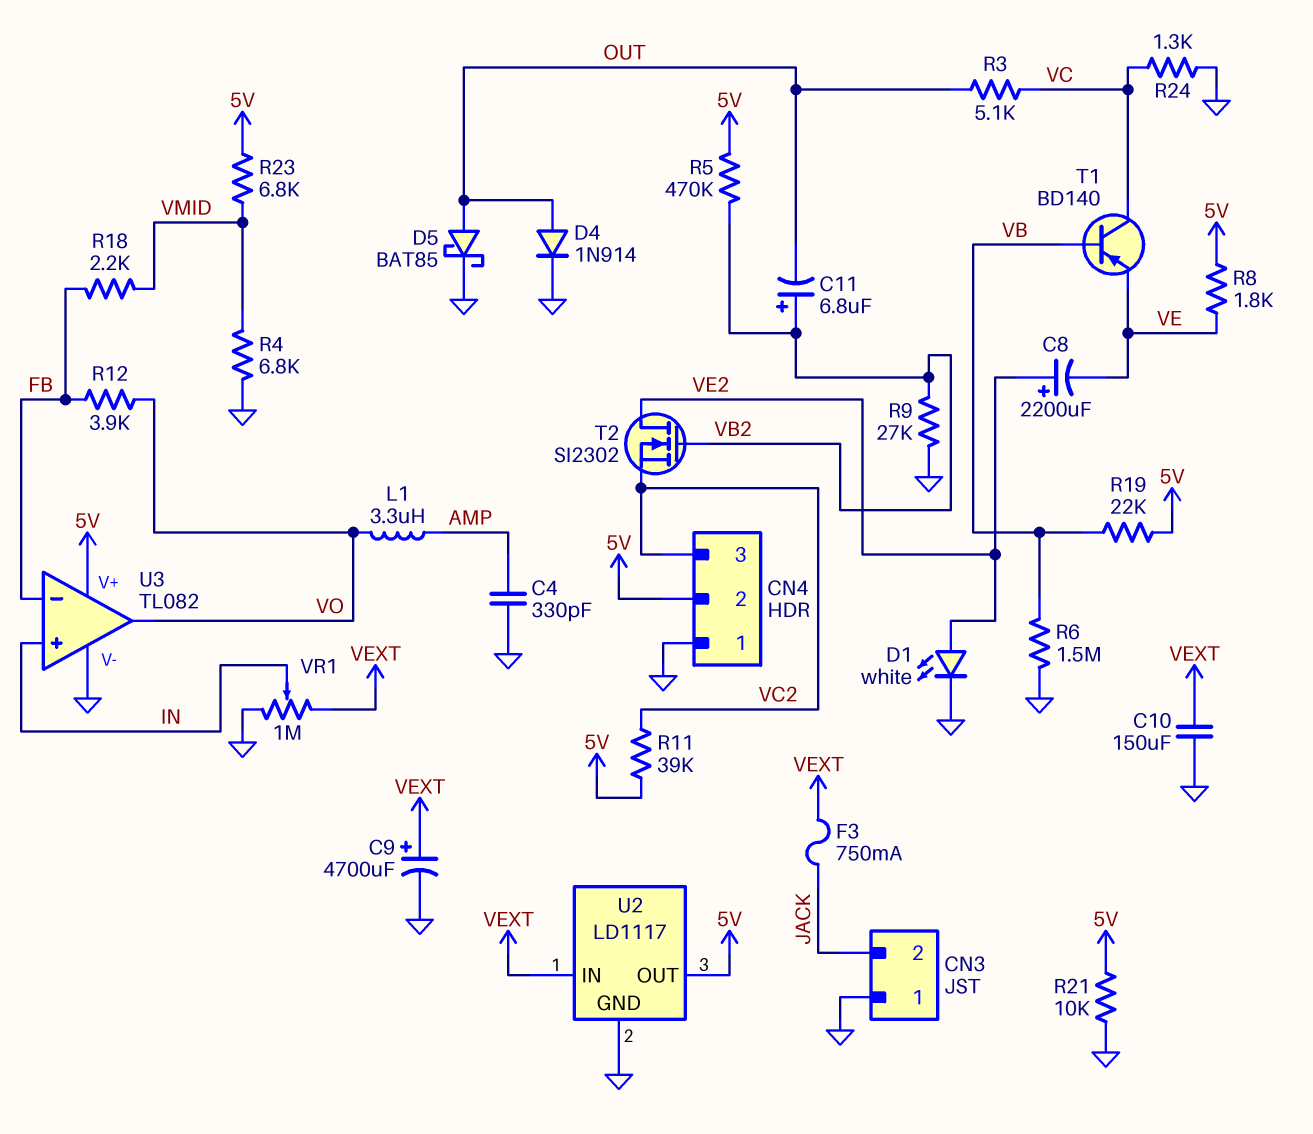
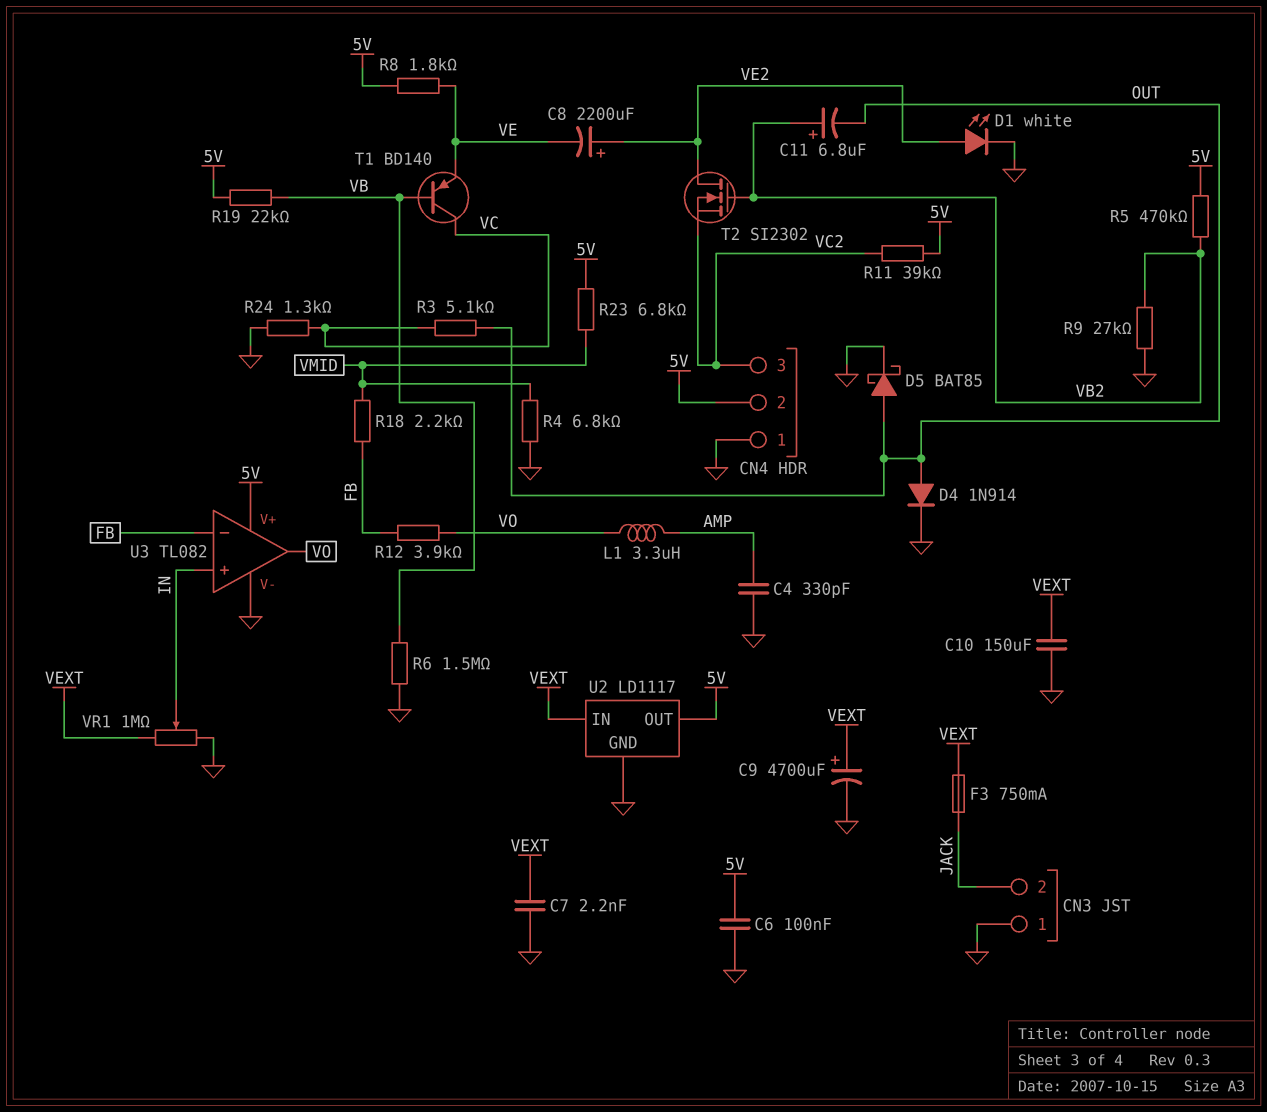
C6: none -> 100nF (5V, GND)
C7: none -> 2.2nF (GND, VEXT)
R21: 10k (5V, GND) -> none

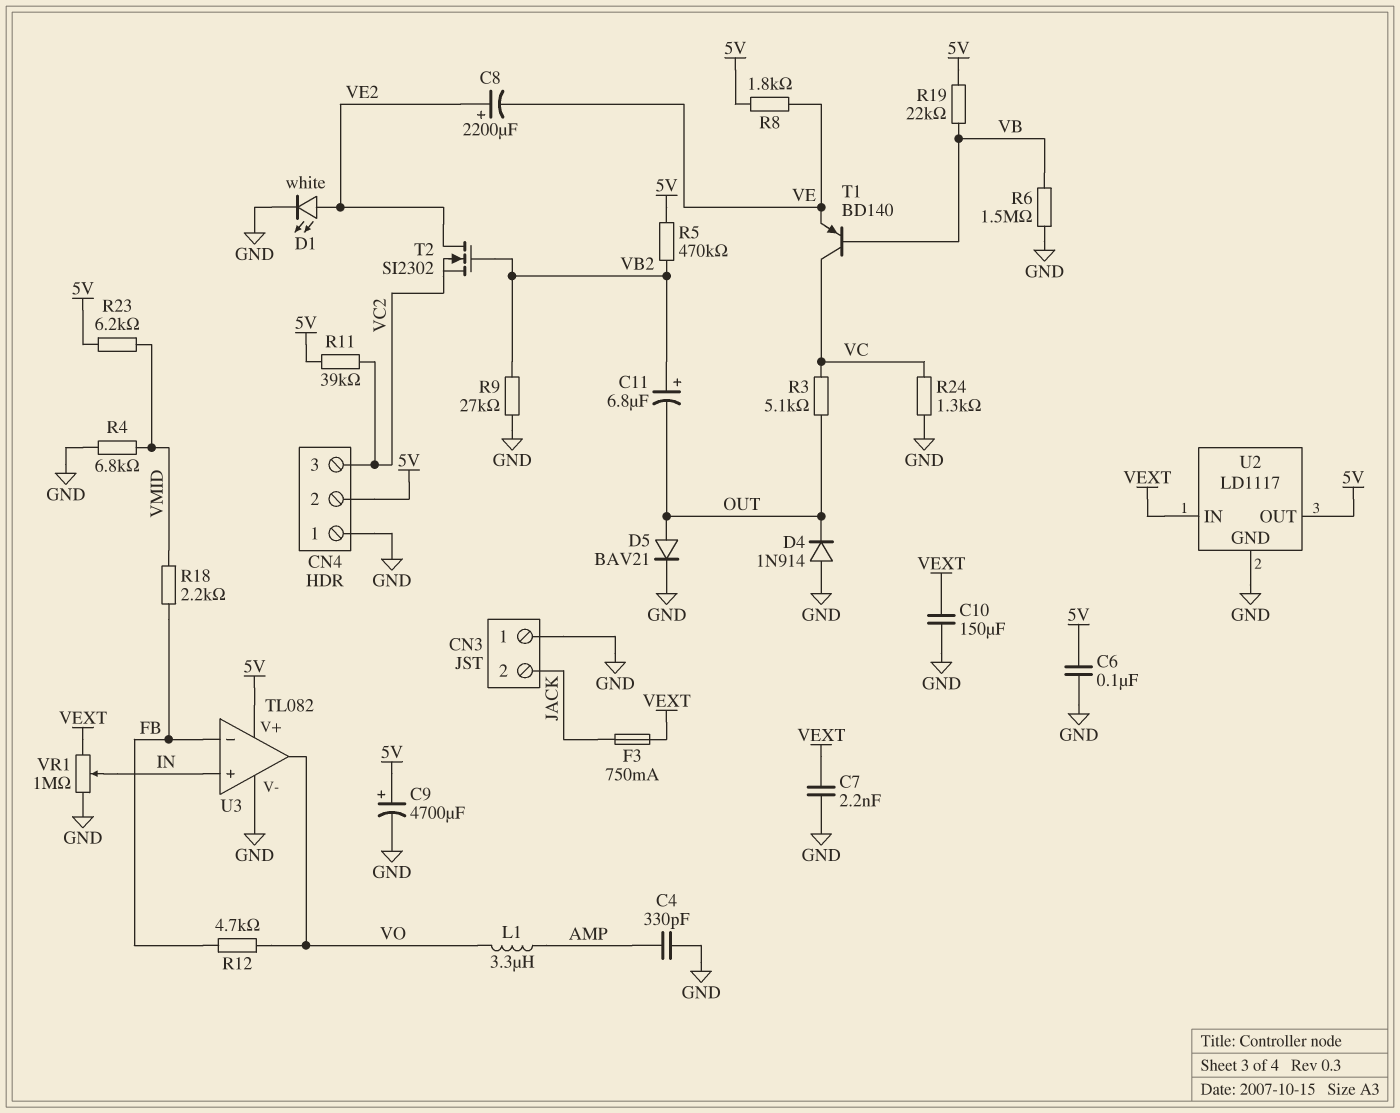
C9: 4700uF (plus VEXT, minus GND) -> 4700uF (plus 5V, minus GND)
D4: diode 1N914 (A OUT, K GND) -> diode 1N914 (A GND, K OUT)
D5: schottky BAT85 (A OUT, K GND) -> diode BAV21 (A OUT, K GND)
R12: 3.9k (FB, VO) -> 4.7k (FB, VO)
R23: 6.8k (5V, VMID) -> 6.2k (5V, VMID)

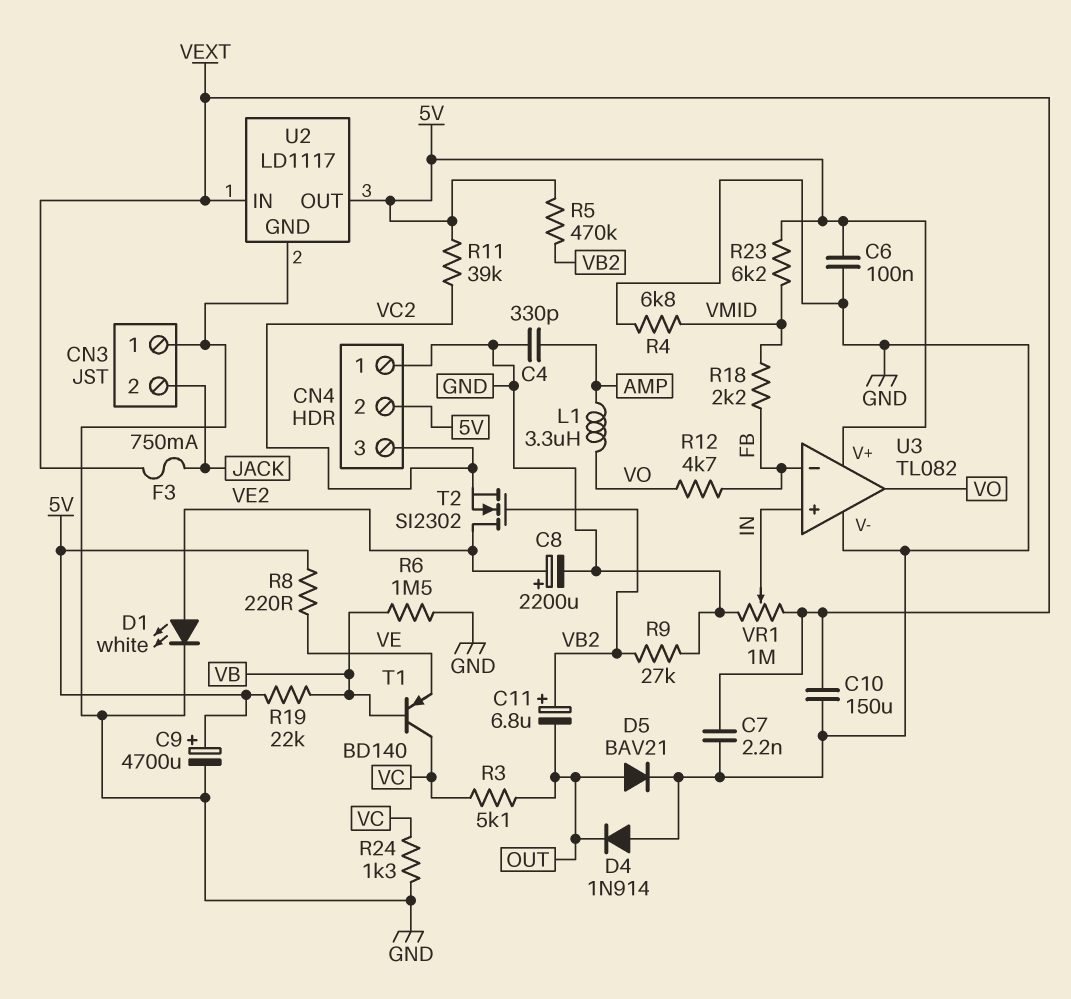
C8: 2200uF (plus VE2, minus VE) -> 2200uF (plus VE2, minus GND)
R8: 1.8k (5V, VE) -> 220 (5V, VE)

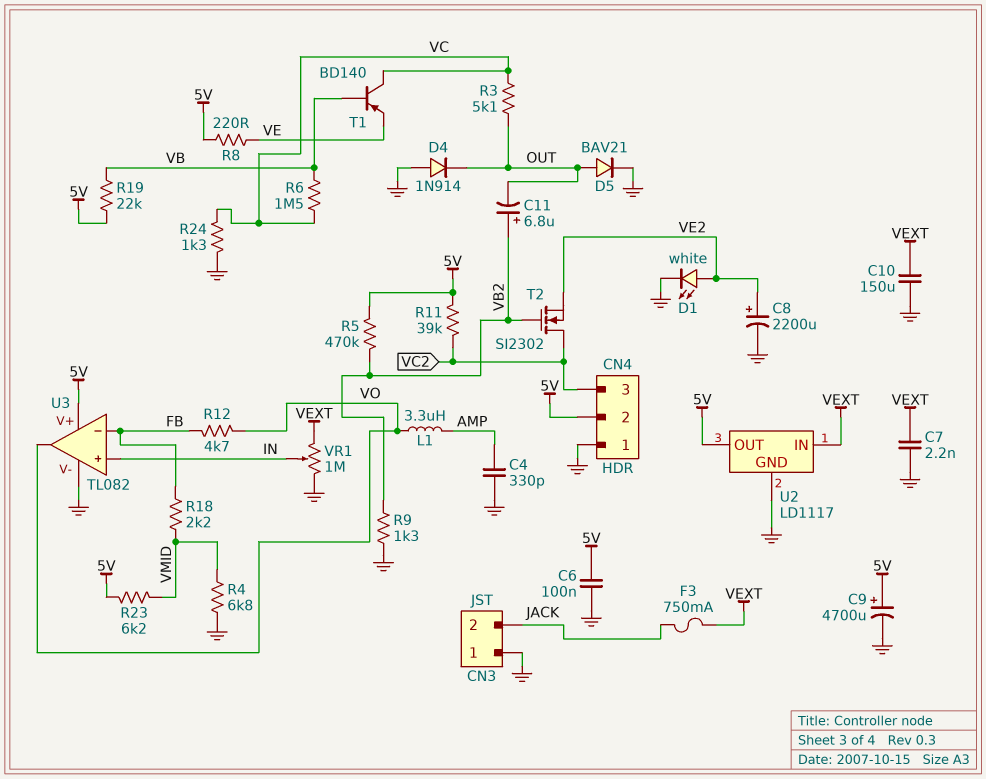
R6: 1.5M (GND, VB) -> 1.5M (VB, VC)
R9: 27k (GND, VB2) -> 1.3k (GND, VB2)
T2: NMOS SI2302 (G VB2, D VE2, S VC2) -> NMOS SI2302 (G VB2, D VC2, S VE2)

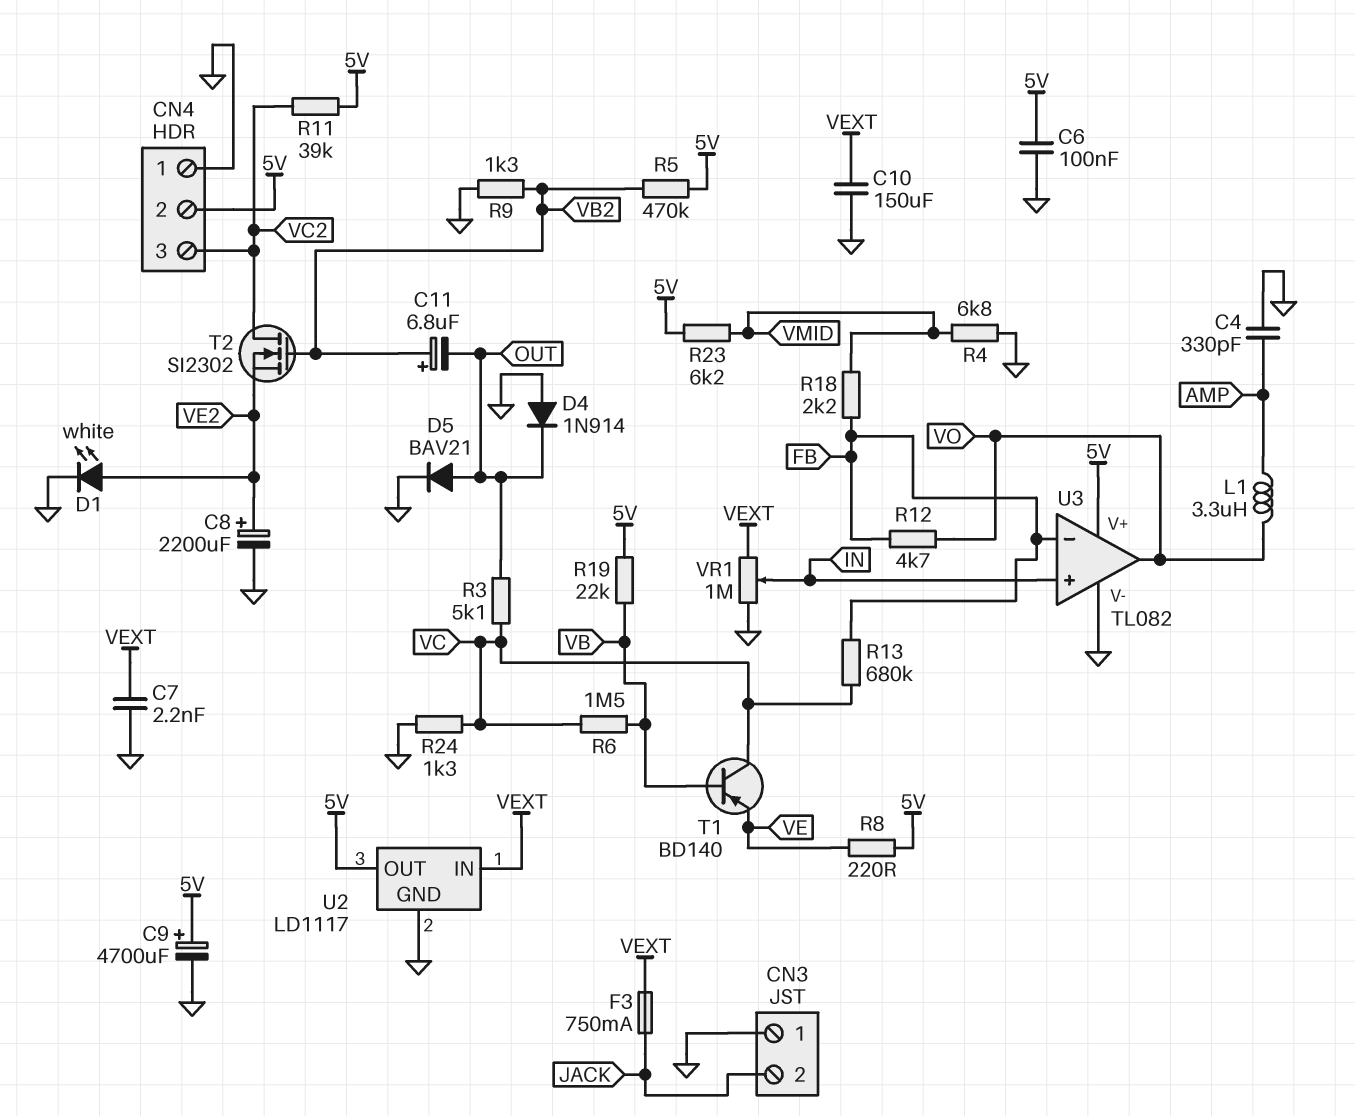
R13: none -> 680k (FB, VC)

